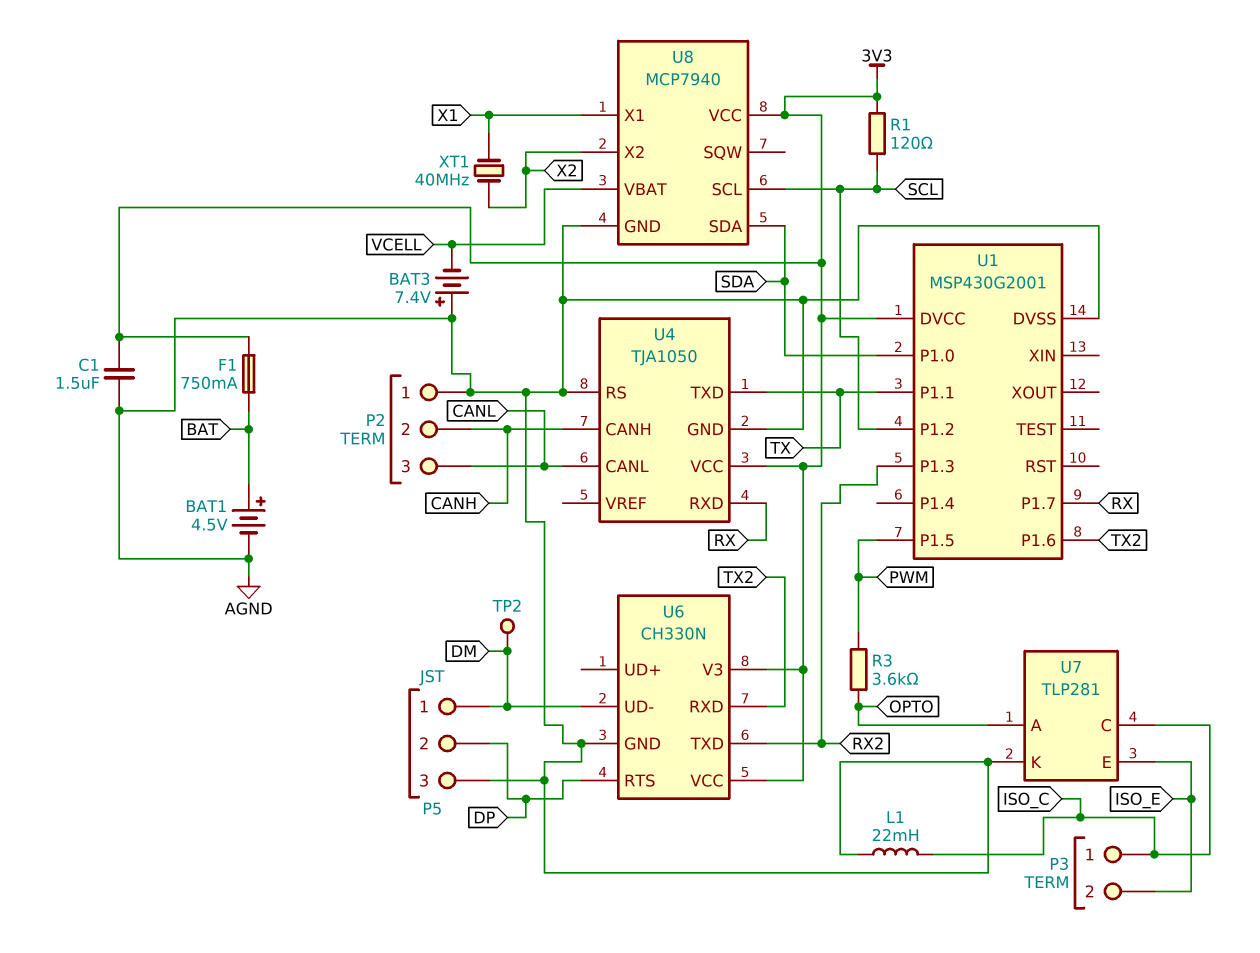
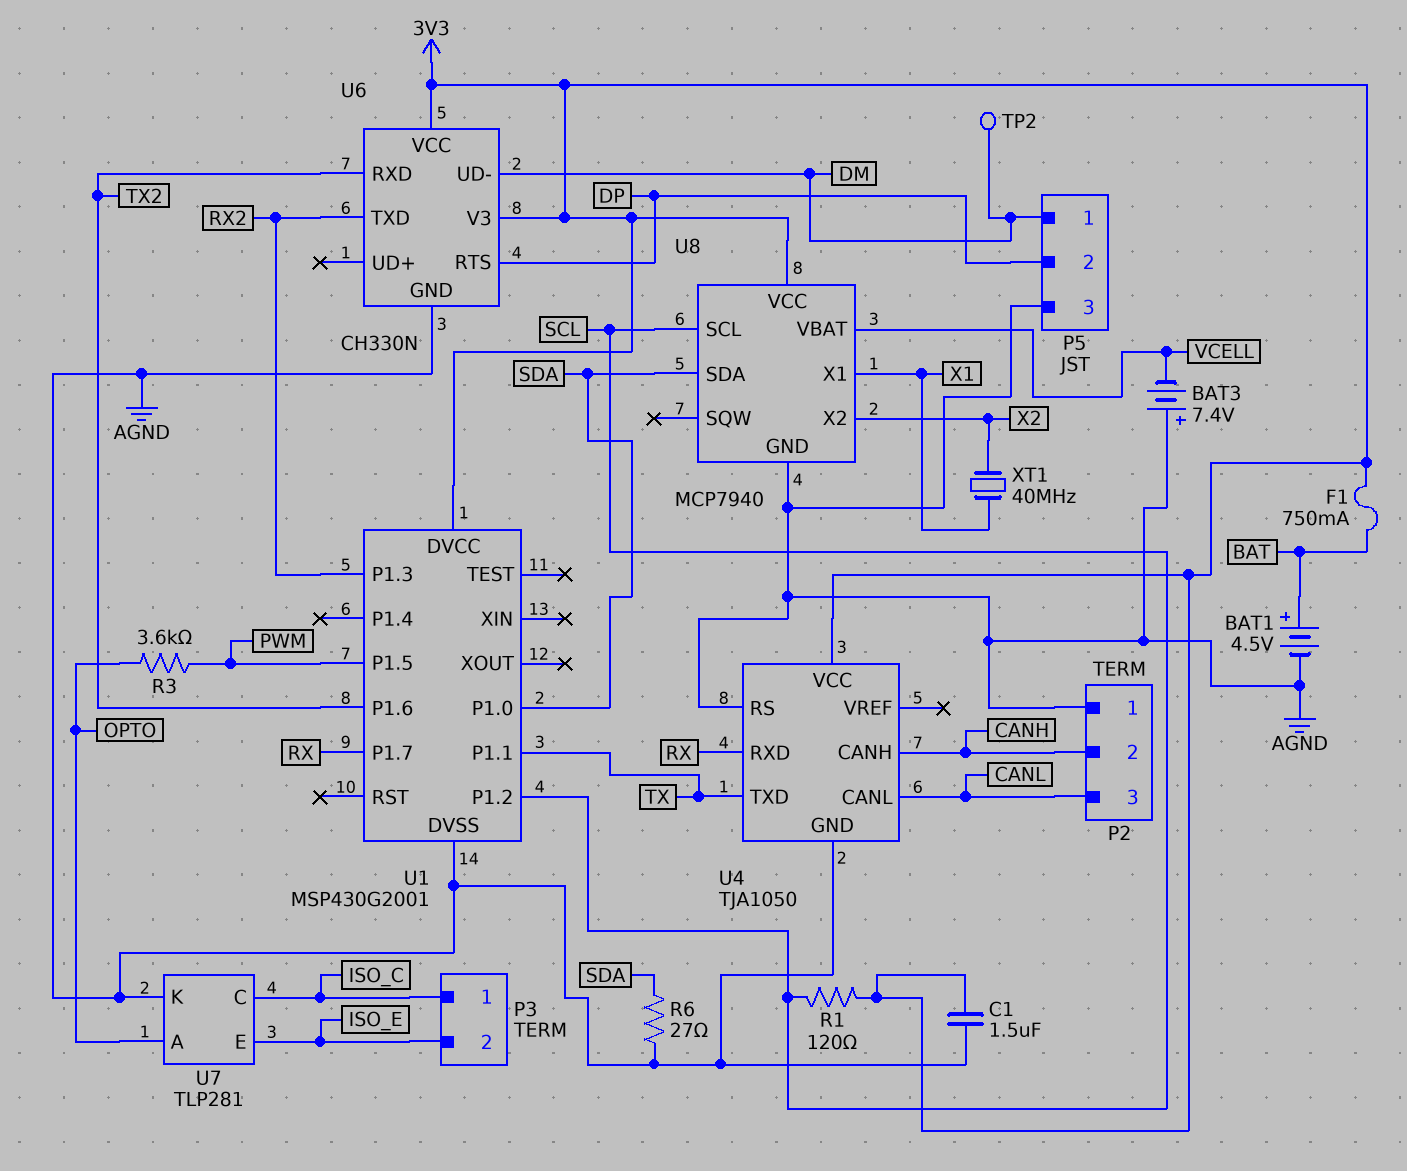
L1: 22mH (AGND, ISO_C) -> none
R6: none -> 27 (AGND, SDA)

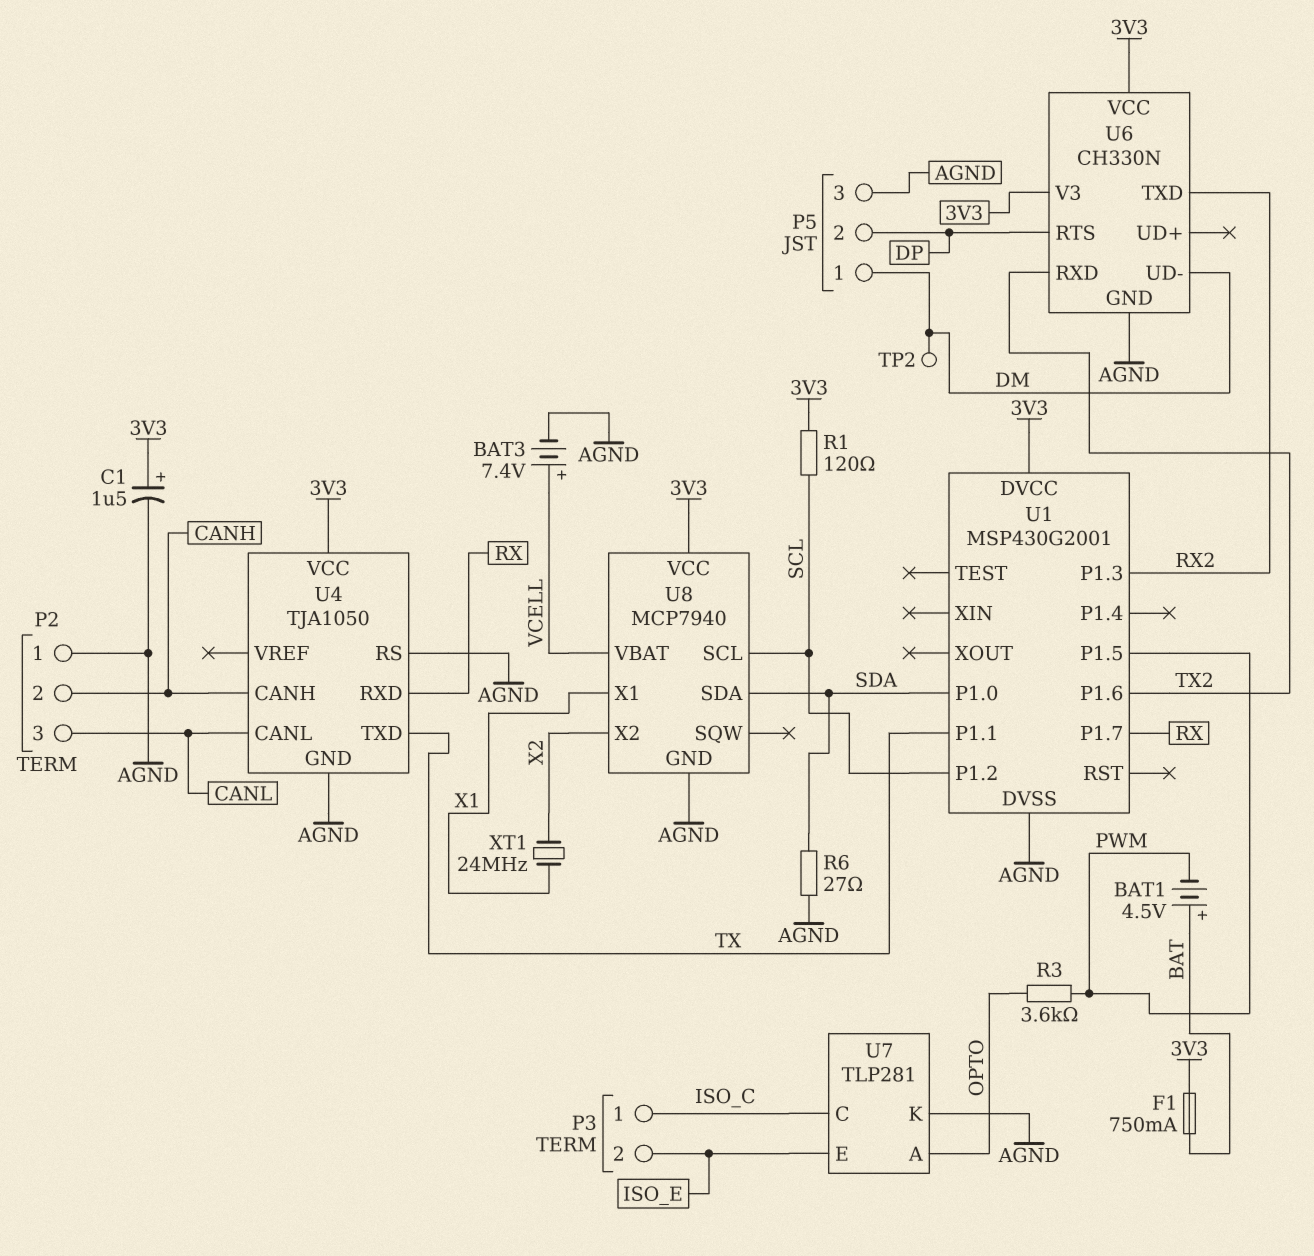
BAT1: 4.5V (plus BAT, minus AGND) -> 4.5V (plus BAT, minus PWM)
BAT3: 7.4V (plus AGND, minus VCELL) -> 7.4V (plus VCELL, minus AGND)
C1: 1.5uF (3V3, AGND) -> 1.5uF (plus 3V3, minus AGND)
XT1: 40MHz (X1, X2) -> 24MHz (X1, X2)

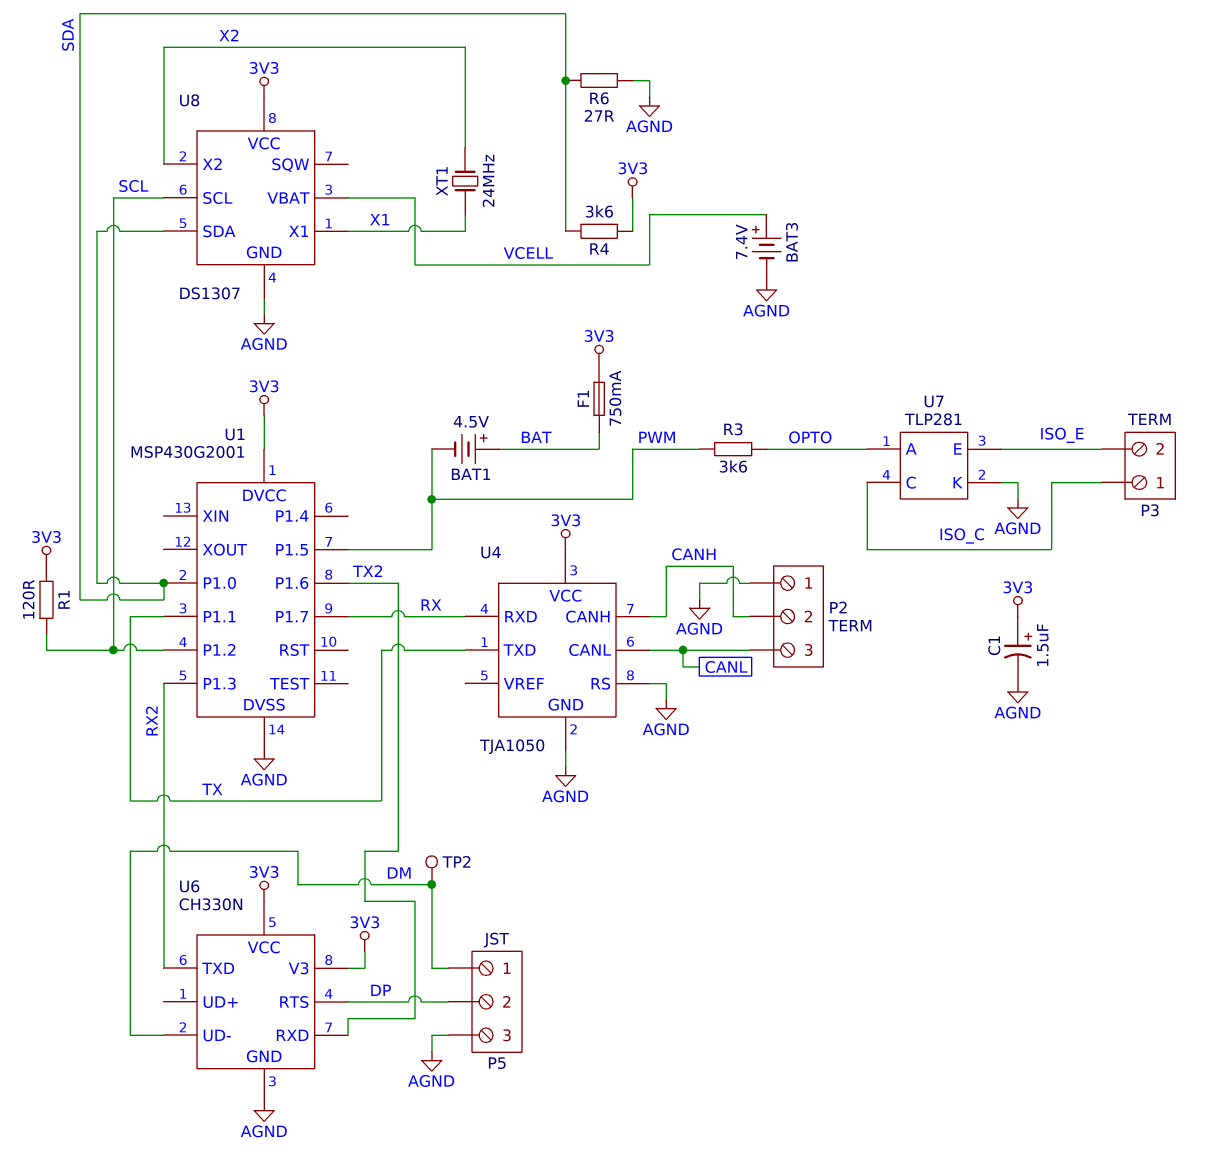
R4: none -> 3.6k (3V3, SDA)
U8: MCP7940 -> DS1307

